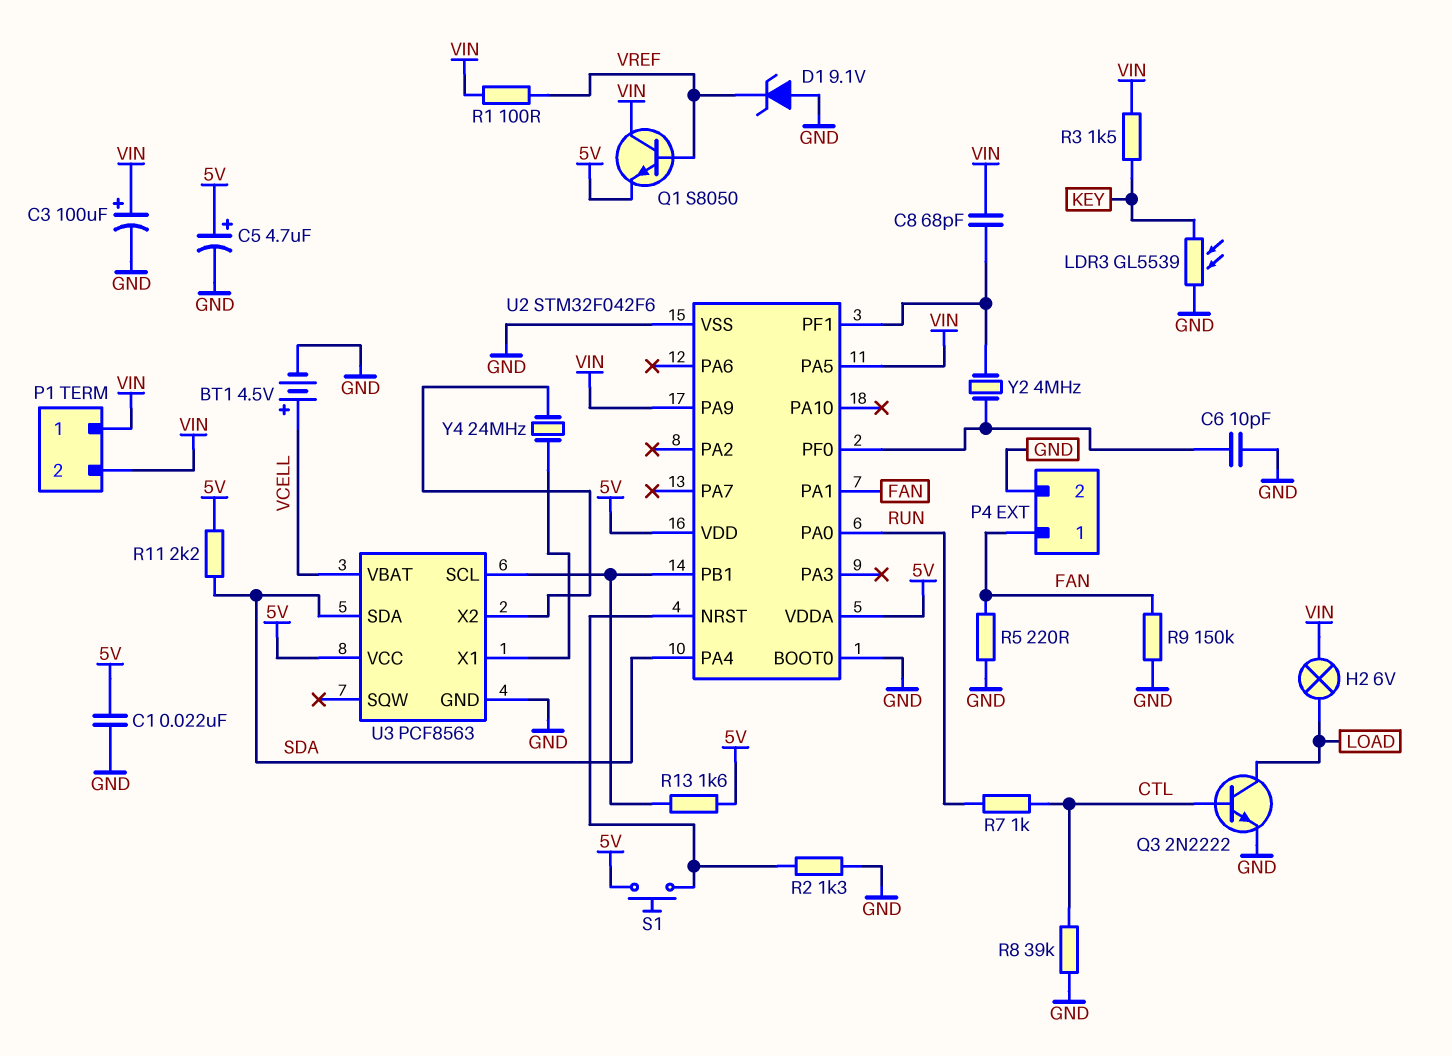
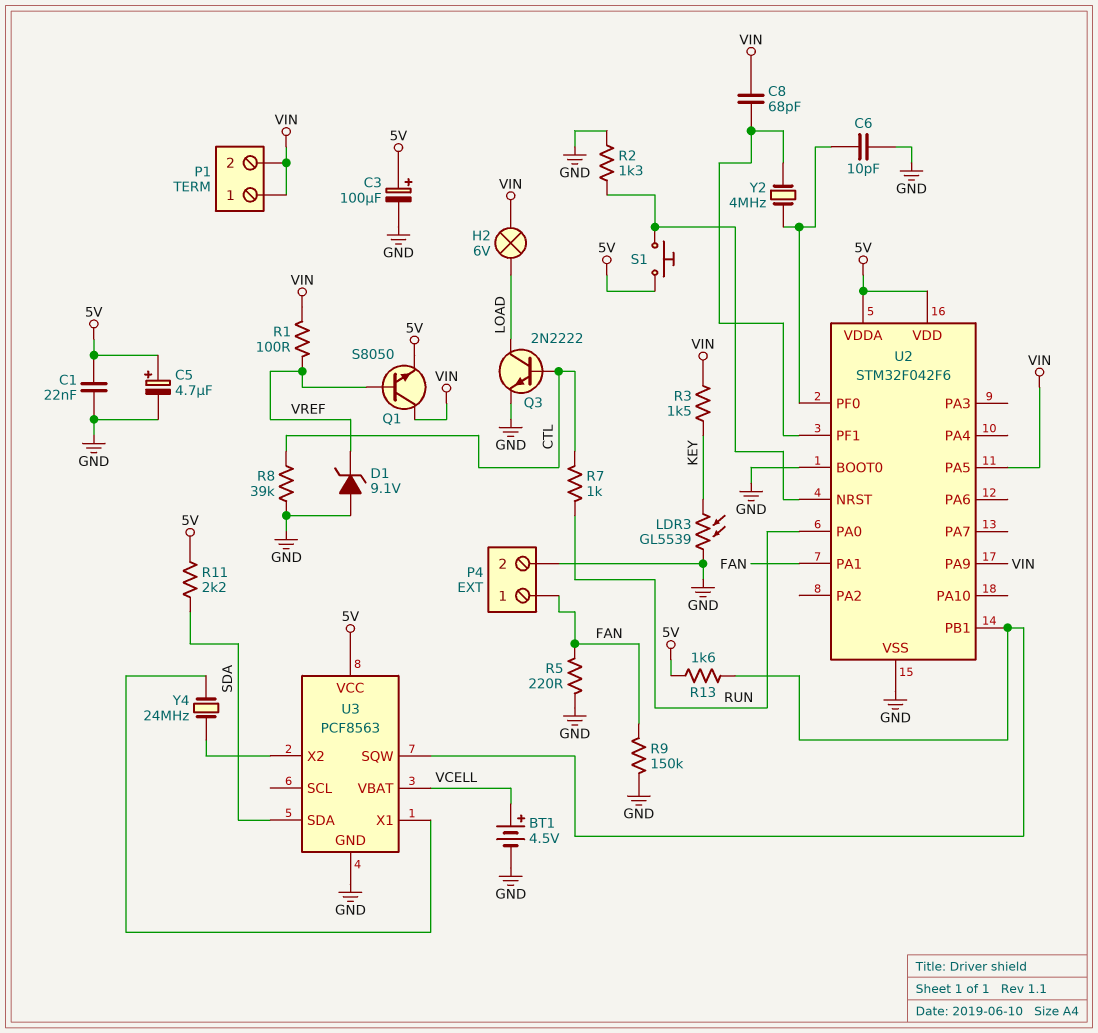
C3: 100uF (plus VIN, minus GND) -> 100uF (plus 5V, minus GND)
U2 pin PA4: SDA -> none
U3 pin SCL: U2/PB1 -> none
U3 pin SQW: none -> U2/PB1

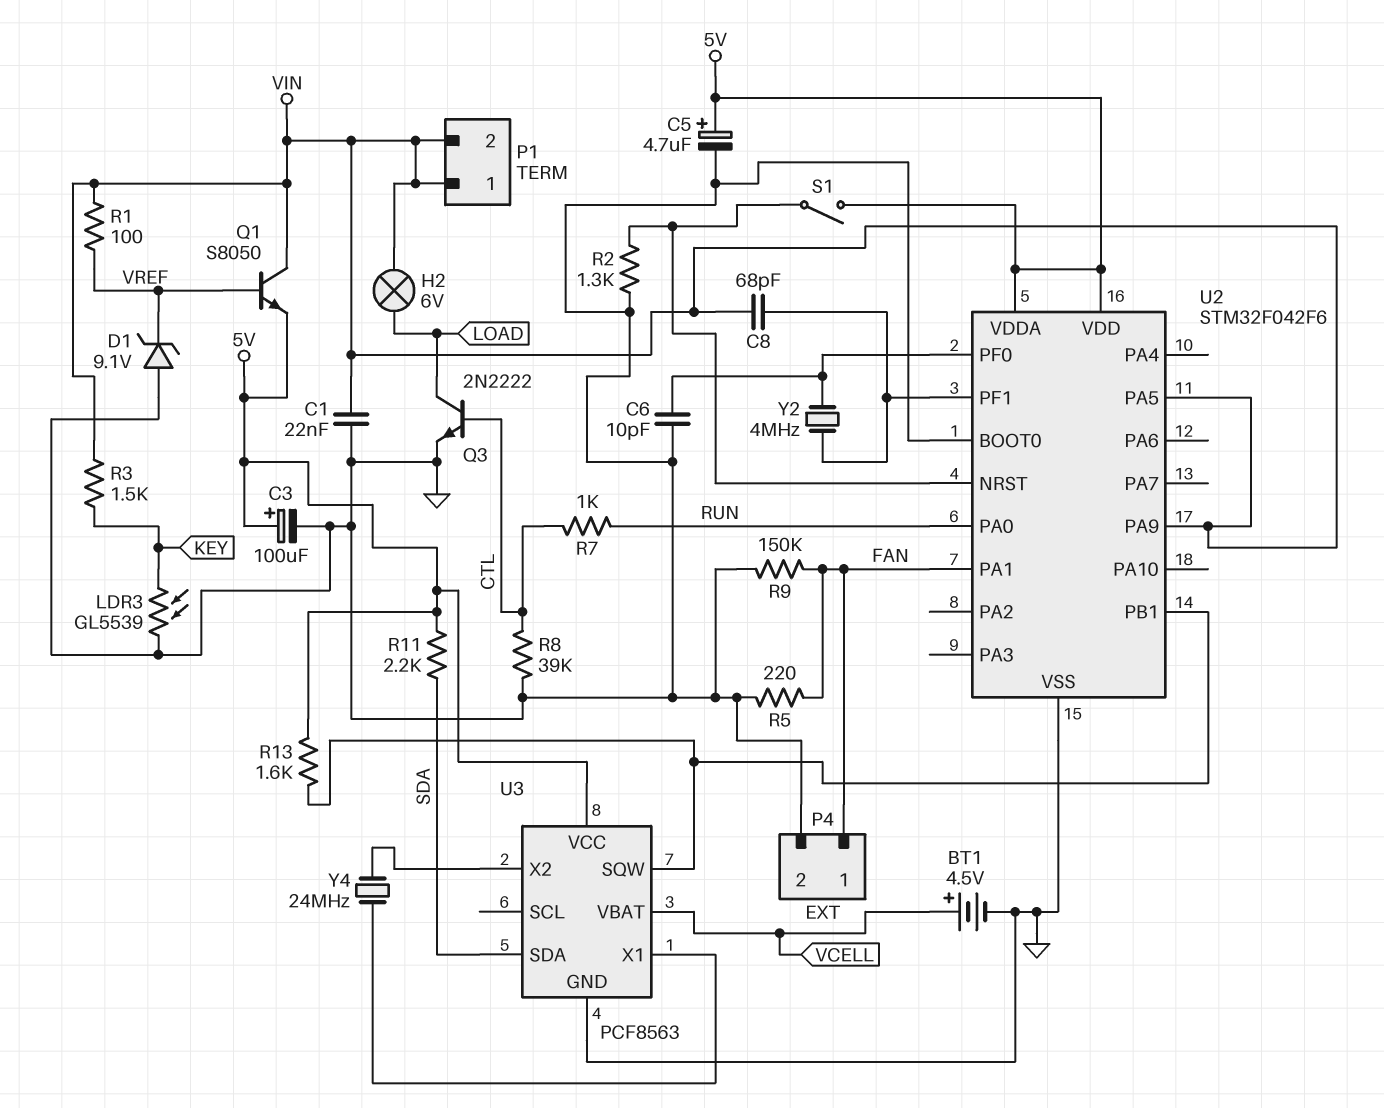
C1: 22nF (5V, GND) -> 22nF (GND, VIN)
S1: button (5V, U2/NRST) -> switch (5V, U2/NRST)

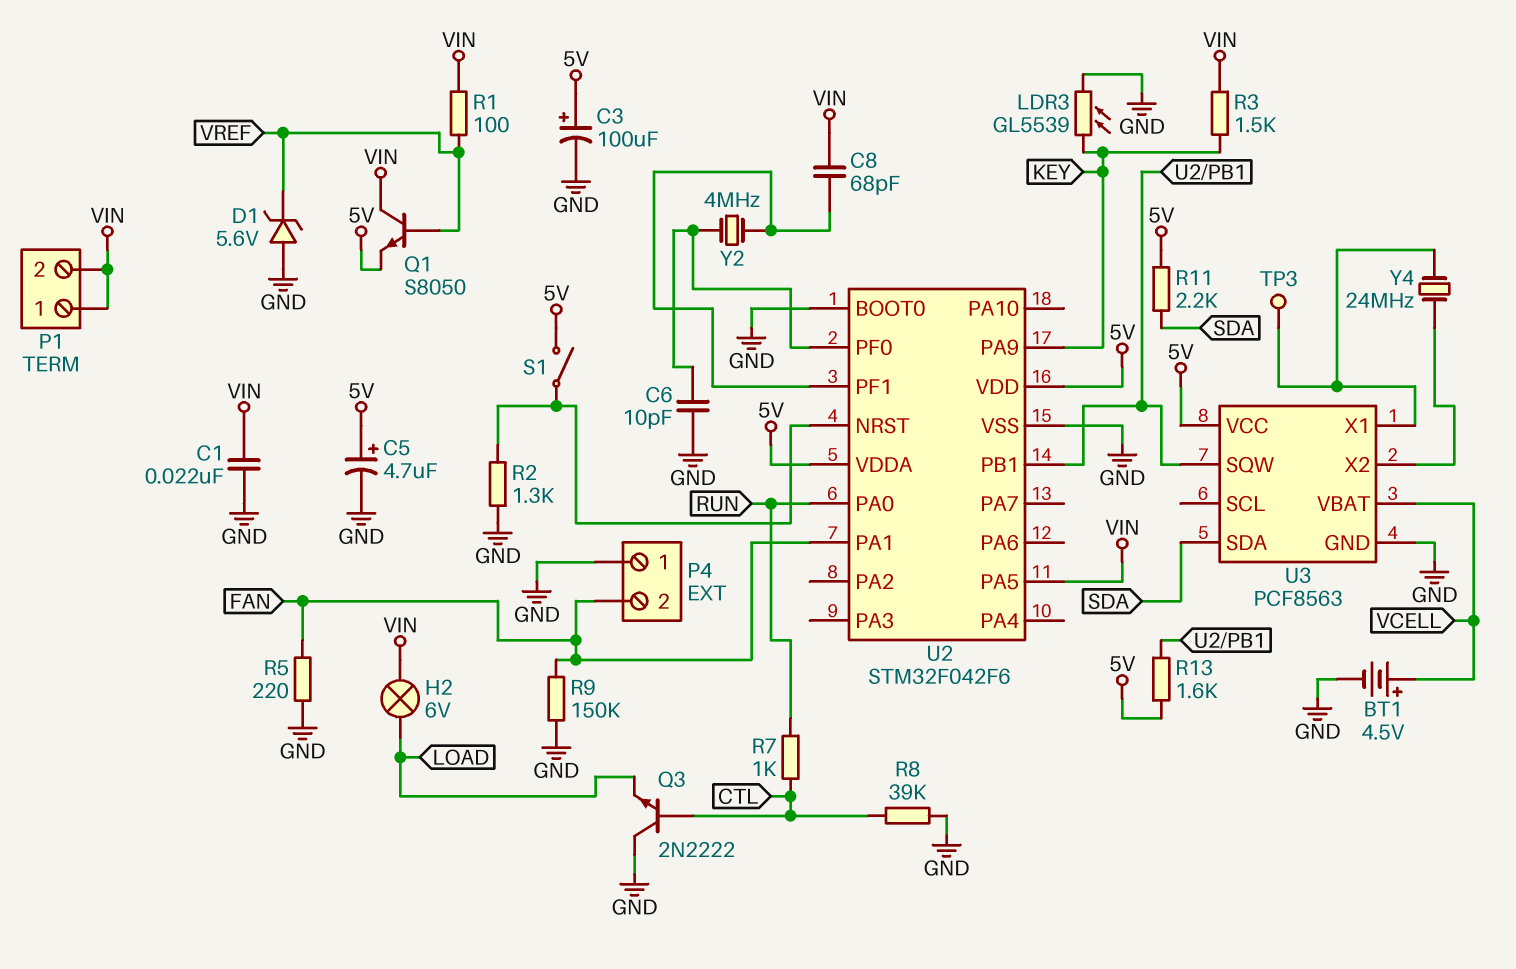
D1: zener 9.1V (A GND, K VREF) -> zener 5.6V (A GND, K VREF)
P4 pin 1: FAN -> GND
P4 pin 2: GND -> FAN
Q3: NPN 2N2222 (B CTL, C LOAD, E GND) -> NPN 2N2222 (B CTL, C GND, E LOAD)
TP3: none -> test point (U3/X1)
U2 pin PA9: VIN -> KEY

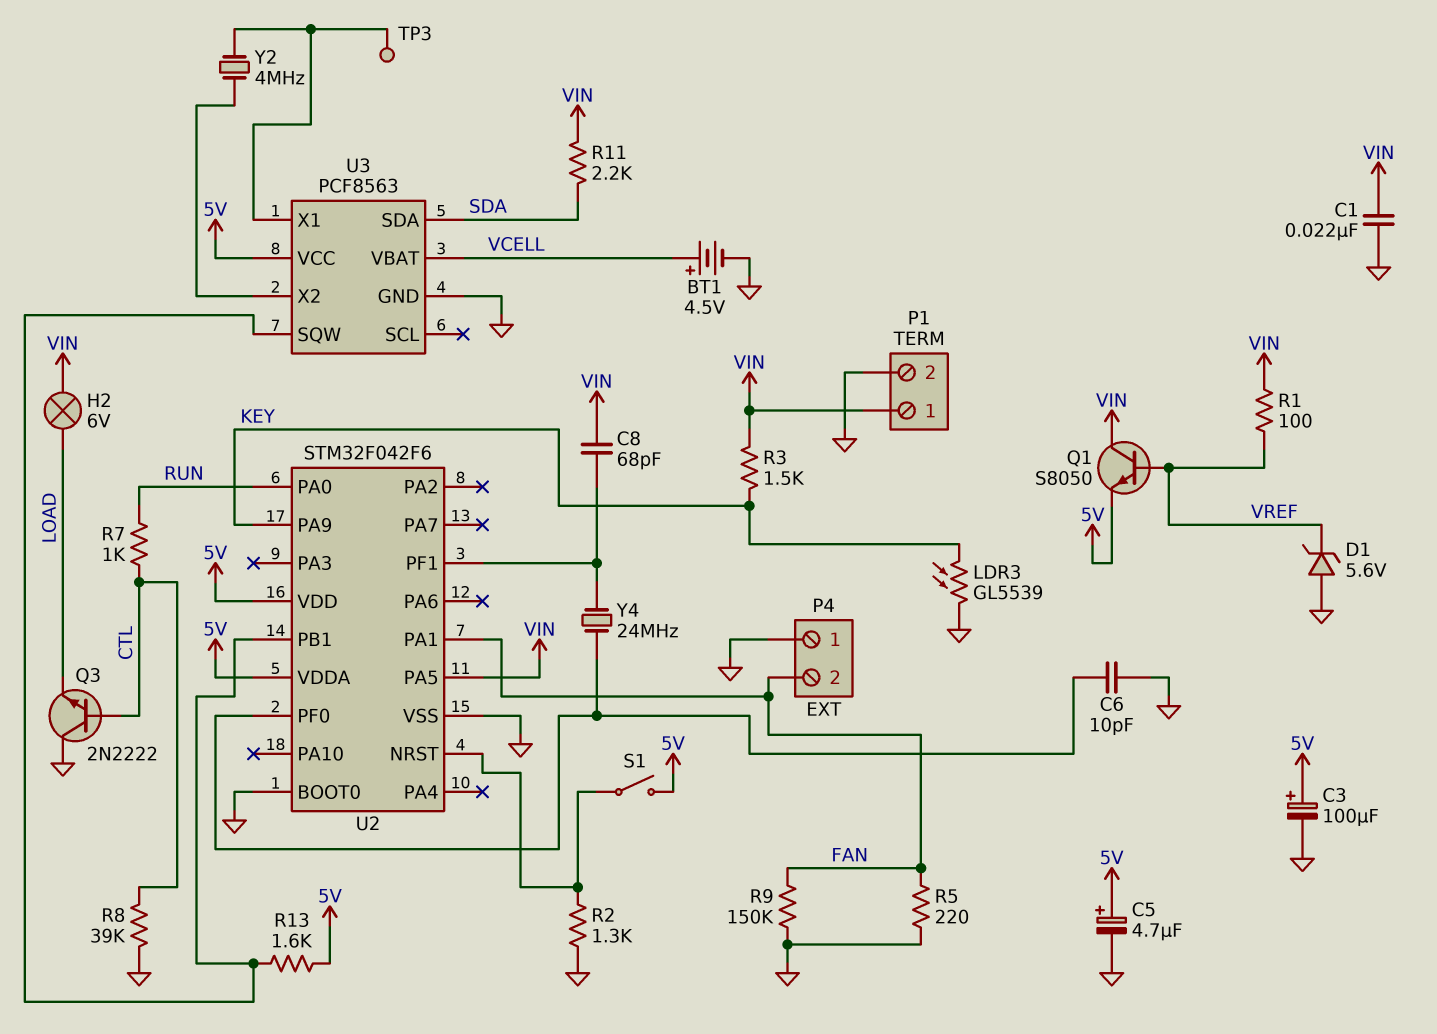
P1 pin 2: VIN -> GND
R11: 2.2k (5V, SDA) -> 2.2k (SDA, VIN)
Y2: 4MHz (U2/PF0, U2/PF1) -> 4MHz (U3/X1, U3/X2)
Y4: 24MHz (U3/X1, U3/X2) -> 24MHz (U2/PF0, U2/PF1)

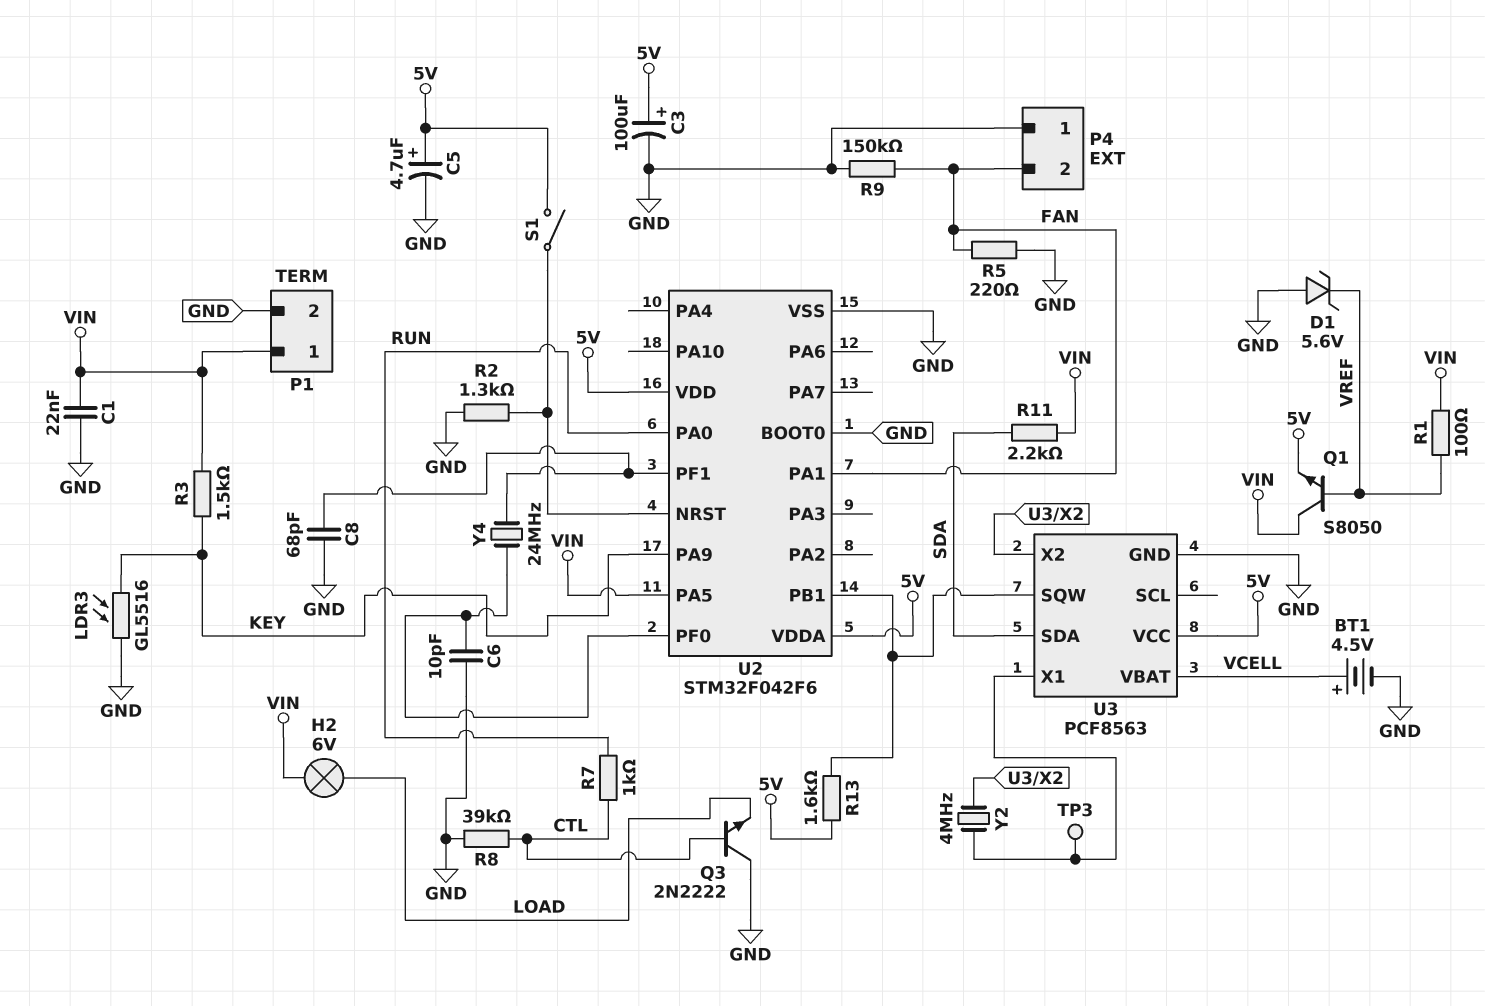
C8: 68pF (U2/PF1, VIN) -> 68pF (GND, U2/PF1)
LDR3: GL5539 (GND, KEY) -> GL5516 (GND, KEY)

